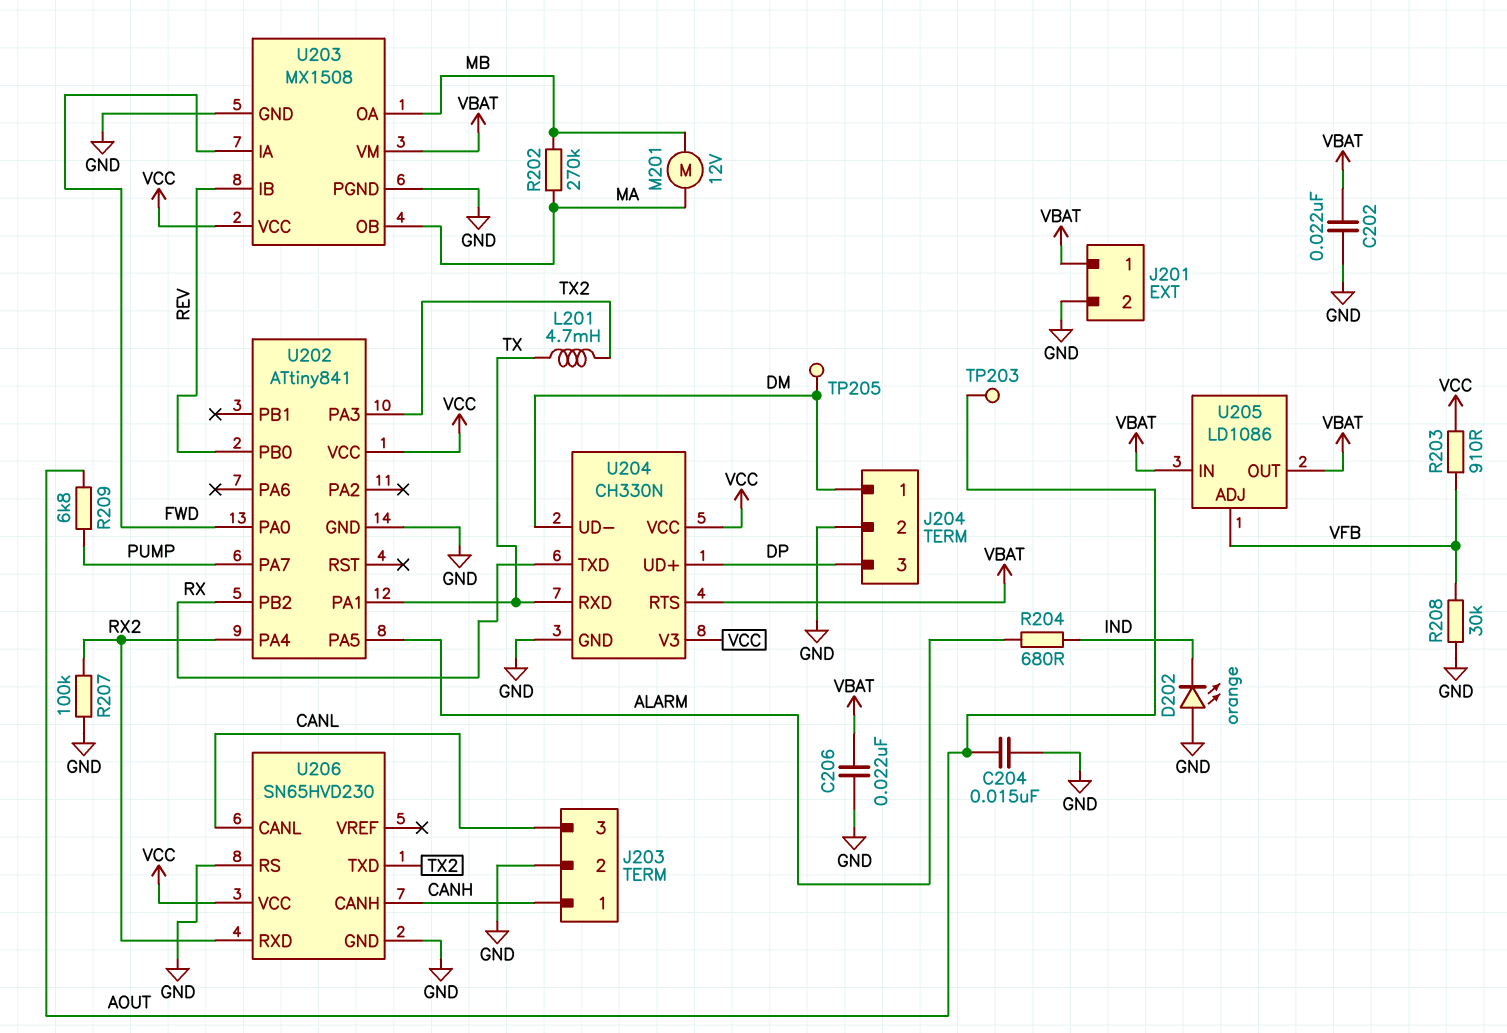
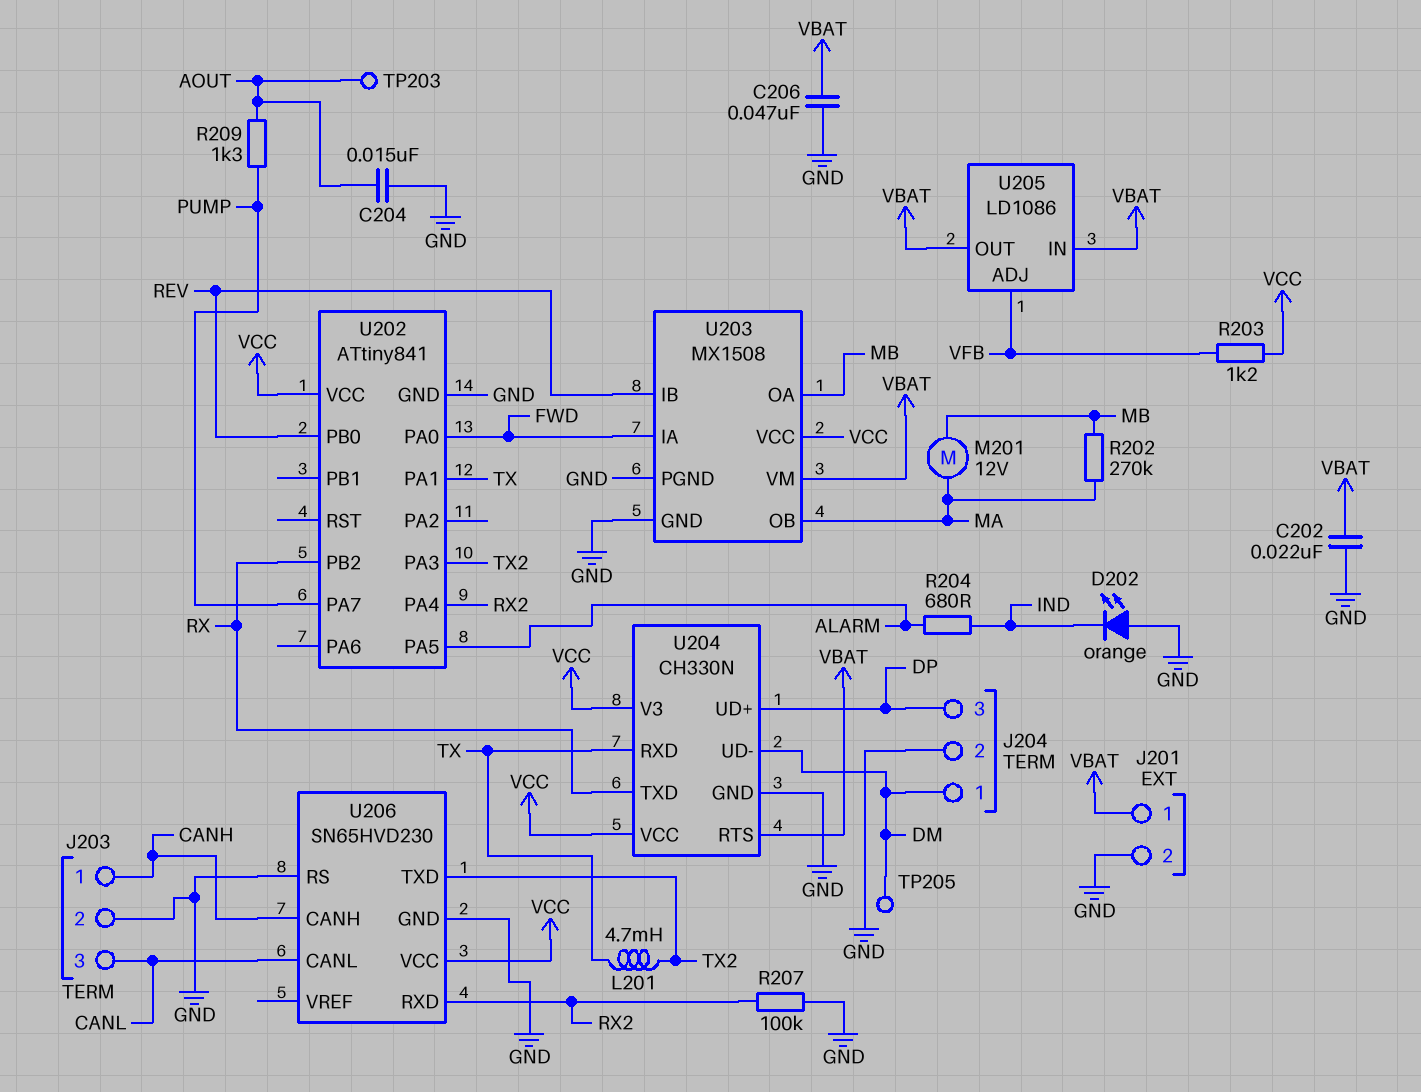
C206: 22nF (GND, VBAT) -> 47nF (GND, VBAT)
R203: 910 (VCC, VFB) -> 1.2k (VCC, VFB)
R208: 30k (GND, VFB) -> none
R209: 6.8k (AOUT, PUMP) -> 1.3k (AOUT, PUMP)

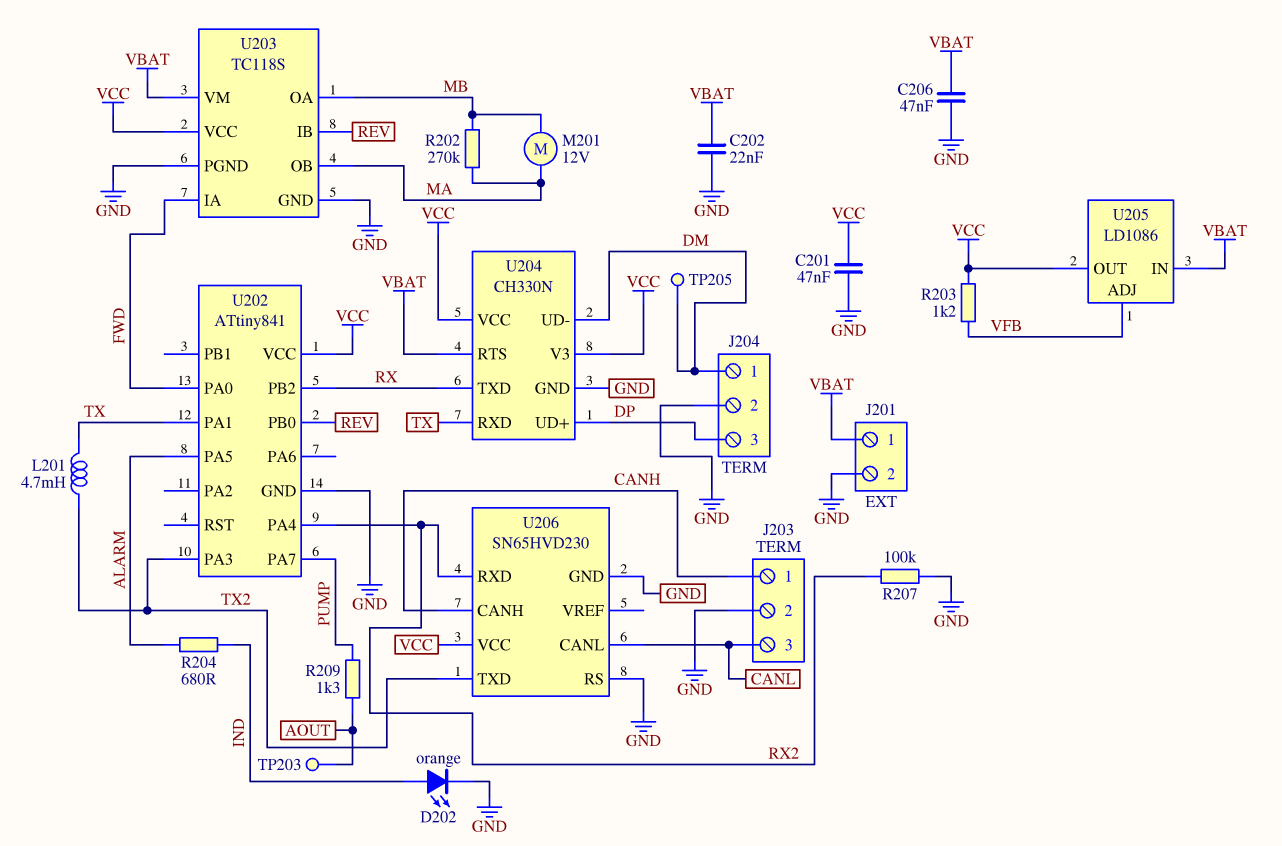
C201: none -> 47nF (GND, VCC)
C204: 15nF (AOUT, GND) -> none
D202: LED orange (A GND, K IND) -> LED orange (A IND, K GND)
U203: MX1508 -> TC118S
U205 pin OUT: VBAT -> VCC

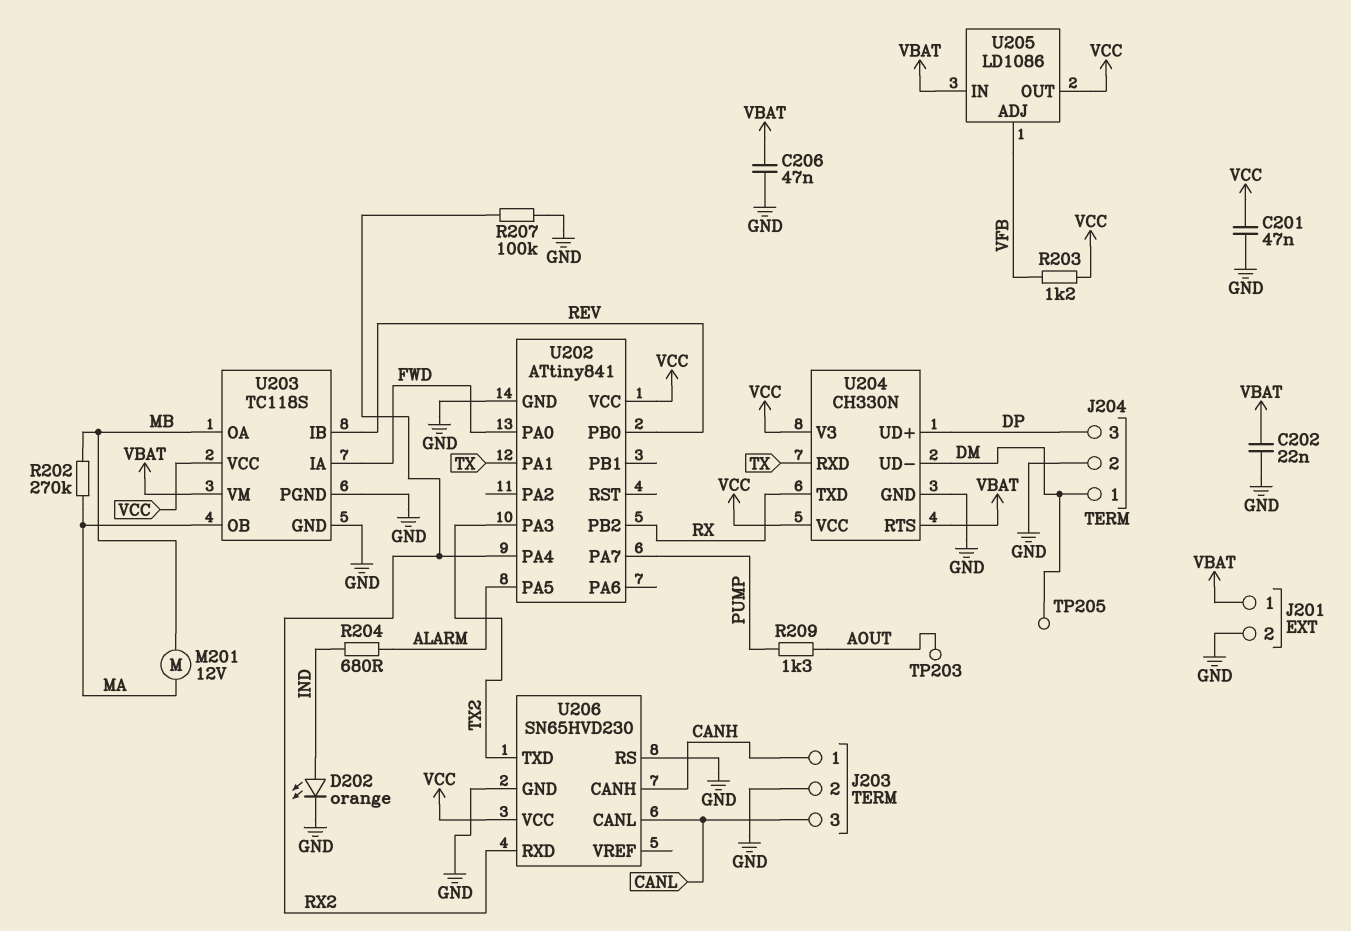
L201: 4.7mH (TX, TX2) -> none

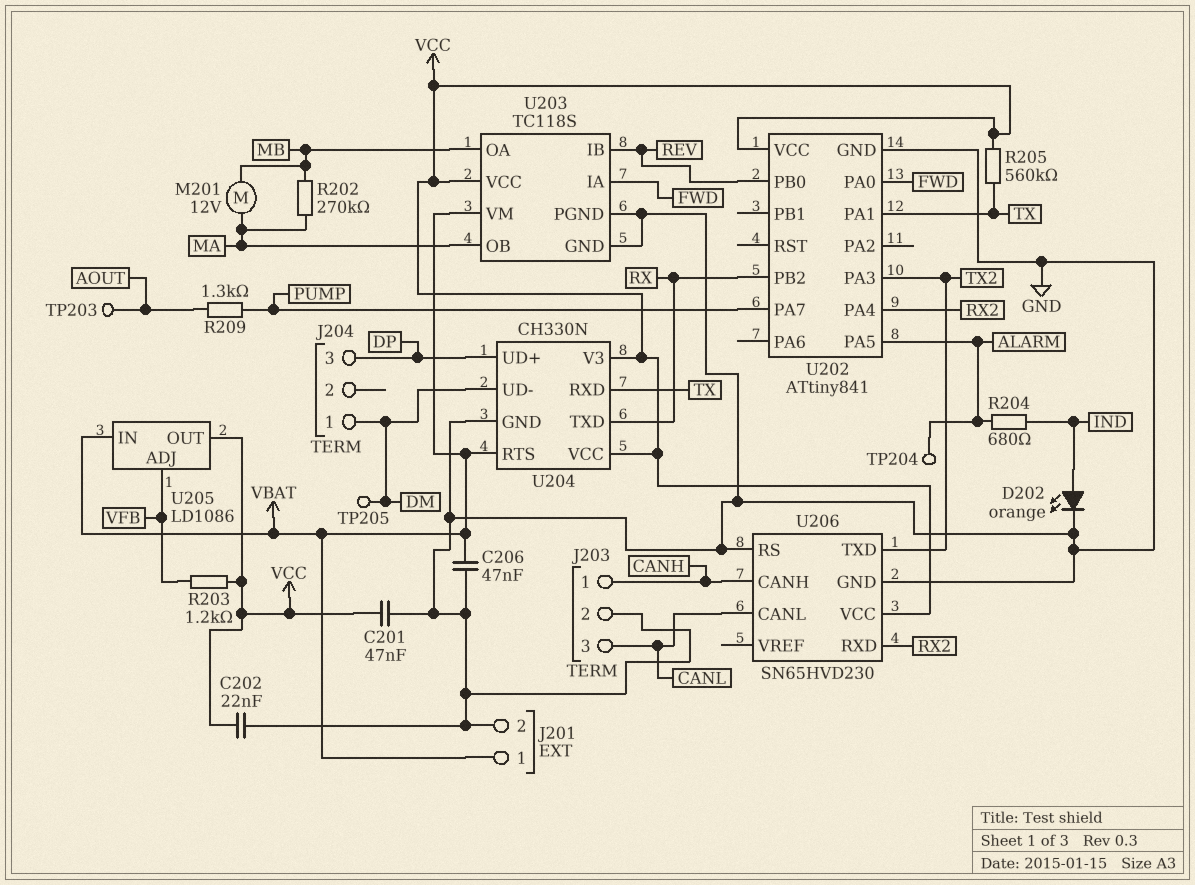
C202: 22nF (GND, VBAT) -> 22nF (GND, VCC)
J204 pin 2: GND -> none
R205: none -> 560k (TX, VCC)
R207: 100k (GND, RX2) -> none
TP204: none -> test point (ALARM)

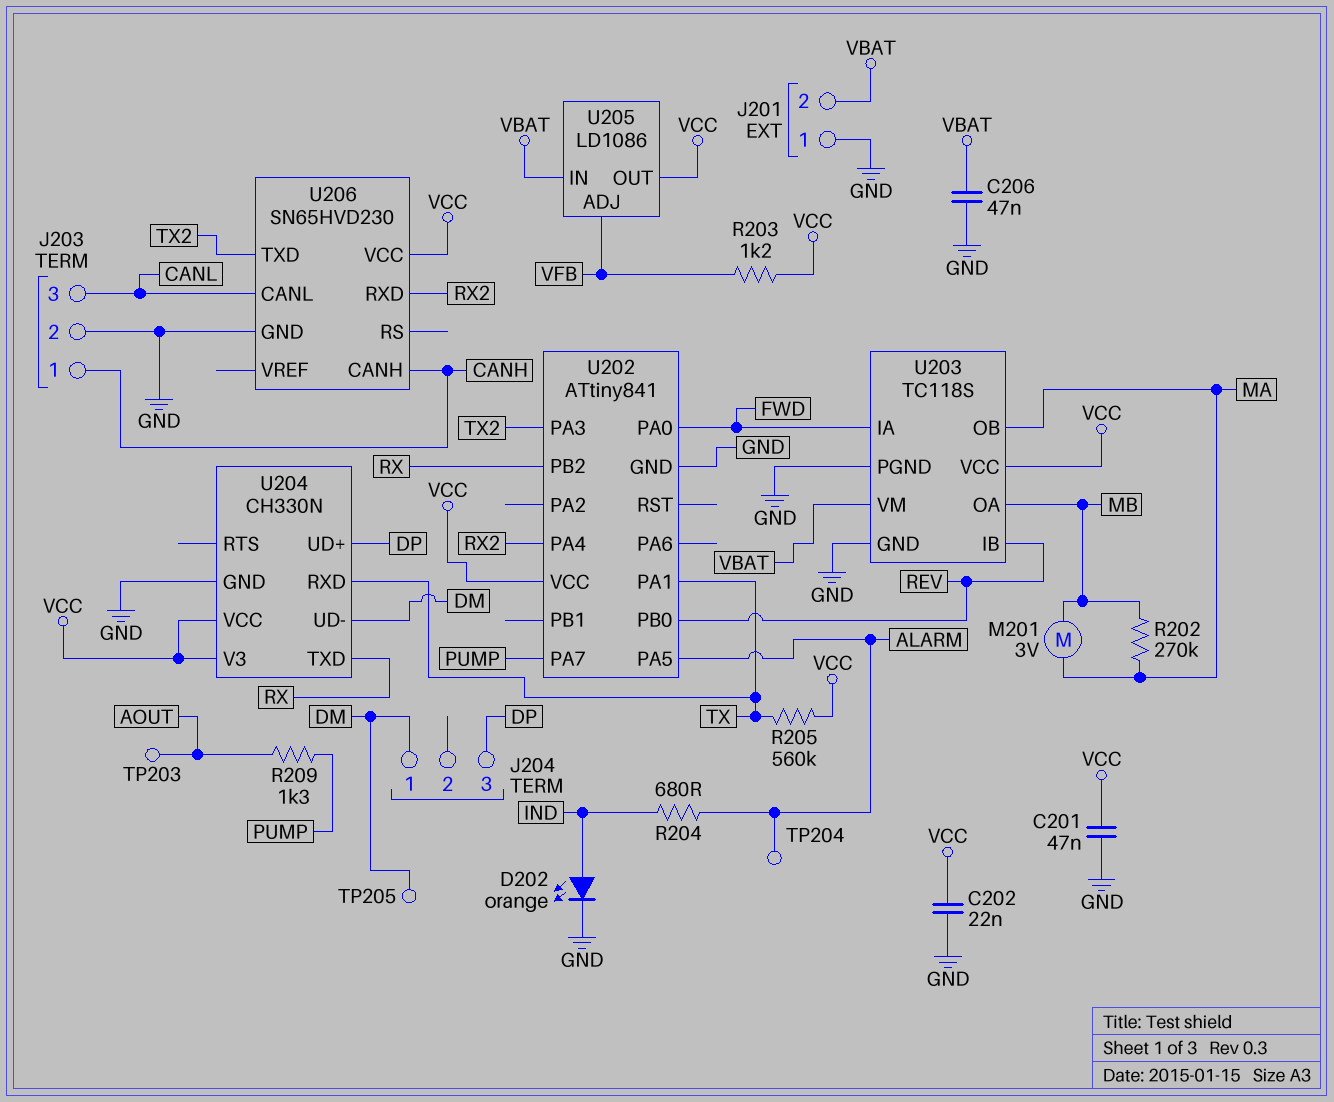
J201 pin 1: VBAT -> GND
J201 pin 2: GND -> VBAT
M201: motor 12V (MA, MB) -> motor 3V (MA, MB)
U204 pin RTS: VBAT -> none
U206 pin RS: GND -> none

